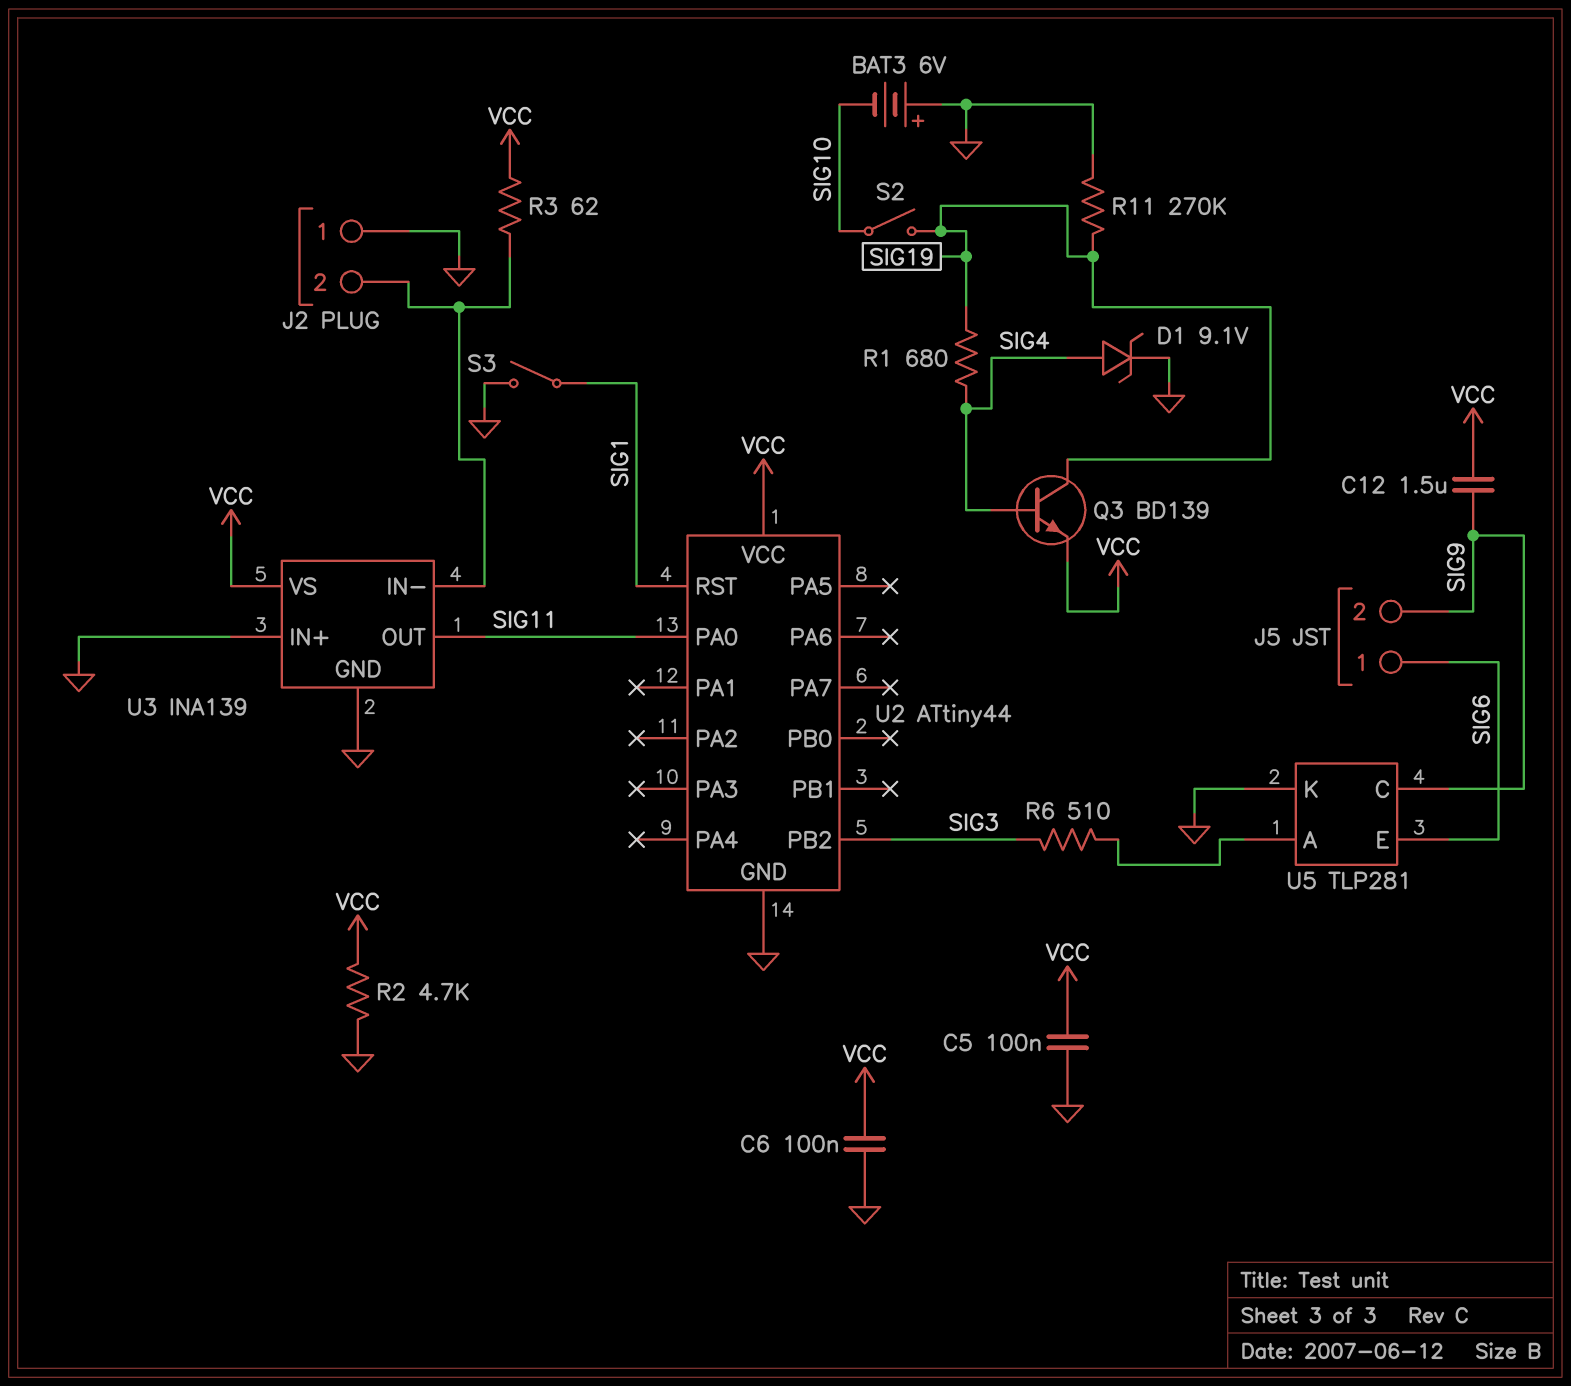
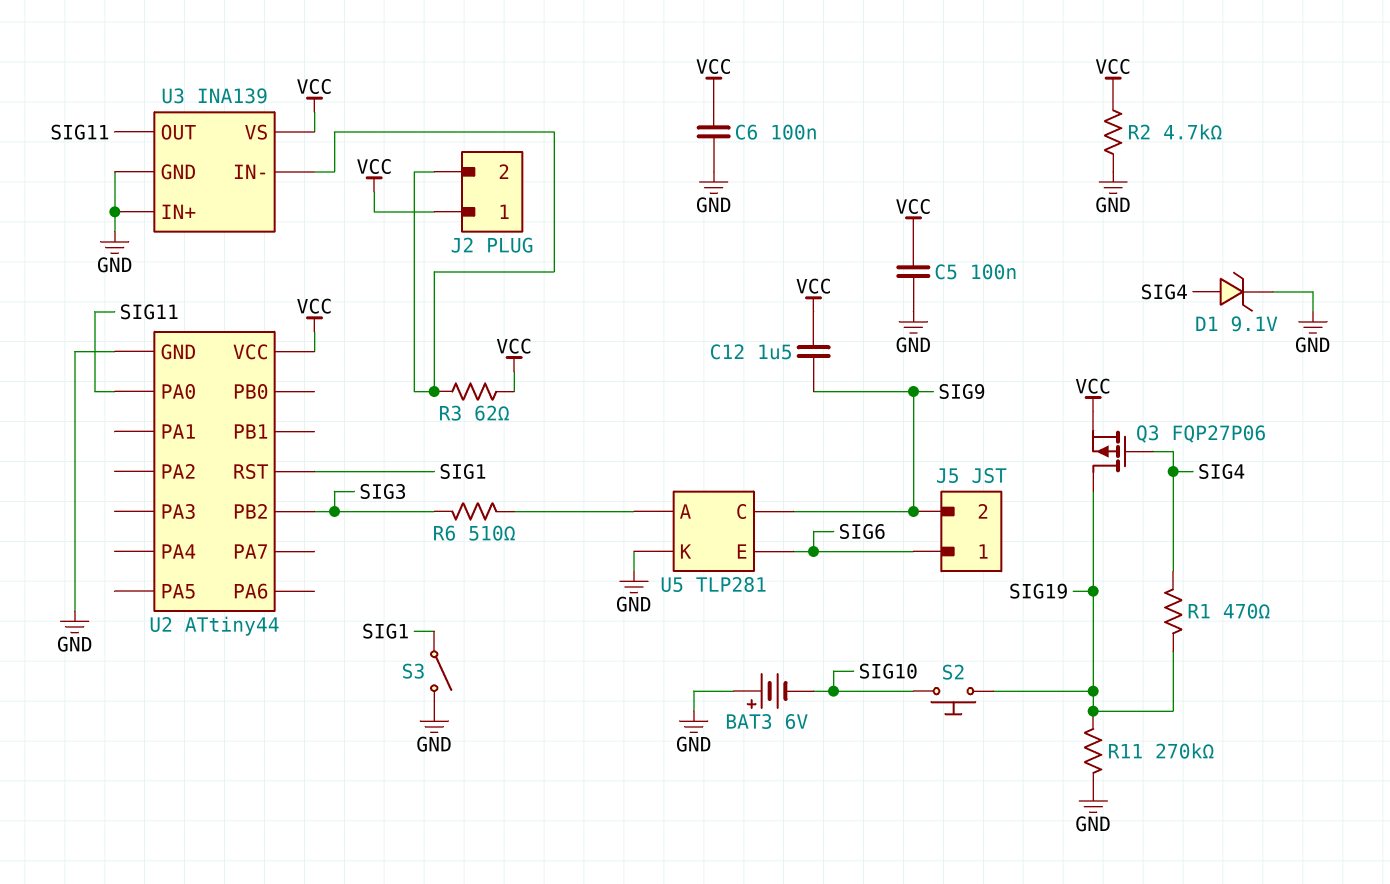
J2 pin 1: GND -> VCC
Q3: NPN BD139 (B SIG4, C SIG19, E VCC) -> PMOS FQP27P06 (G SIG4, D SIG19, S VCC)
R1: 680 (SIG4, SIG19) -> 470 (SIG4, SIG19)
S2: switch (SIG10, SIG19) -> button (SIG10, SIG19)

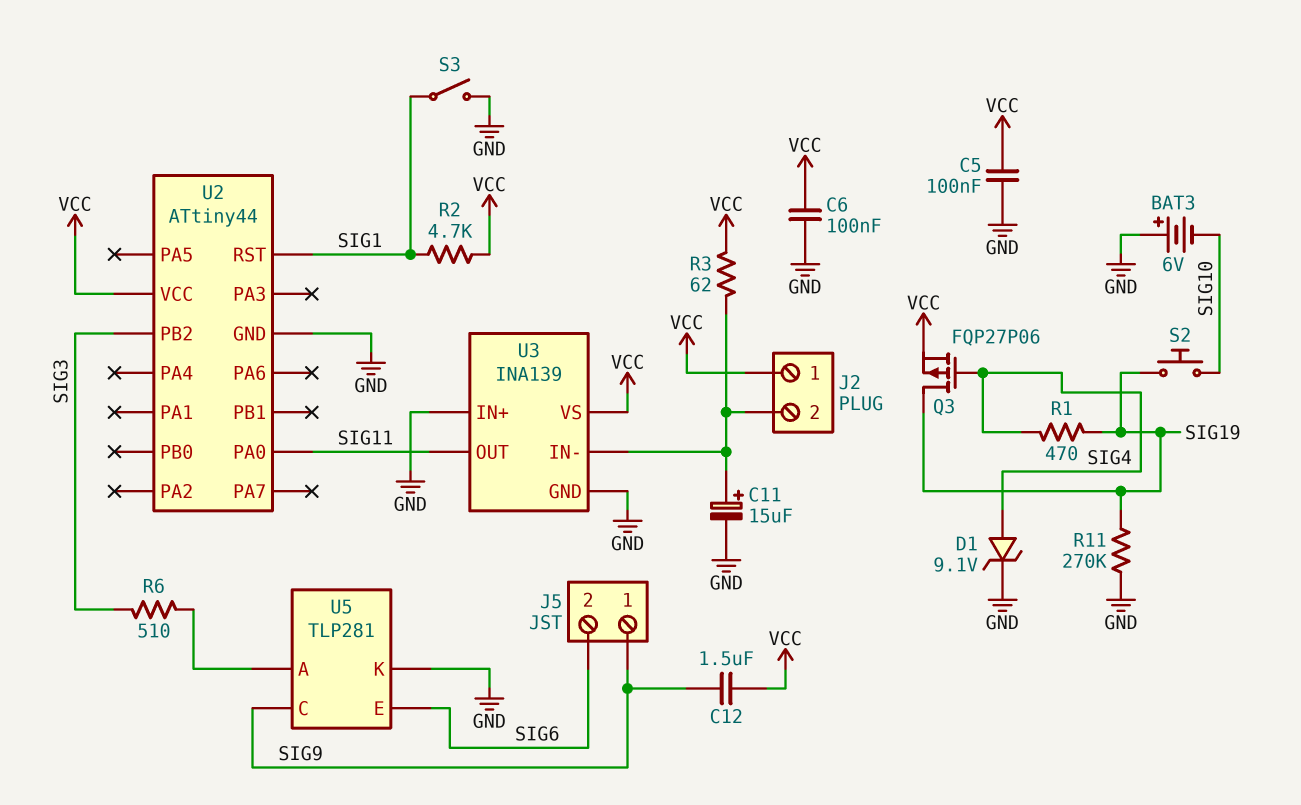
C11: none -> 15uF (plus J2/2, minus GND)
J5 pin 1: SIG6 -> SIG9
J5 pin 2: SIG9 -> SIG6
R2: 4.7k (GND, VCC) -> 4.7k (SIG1, VCC)

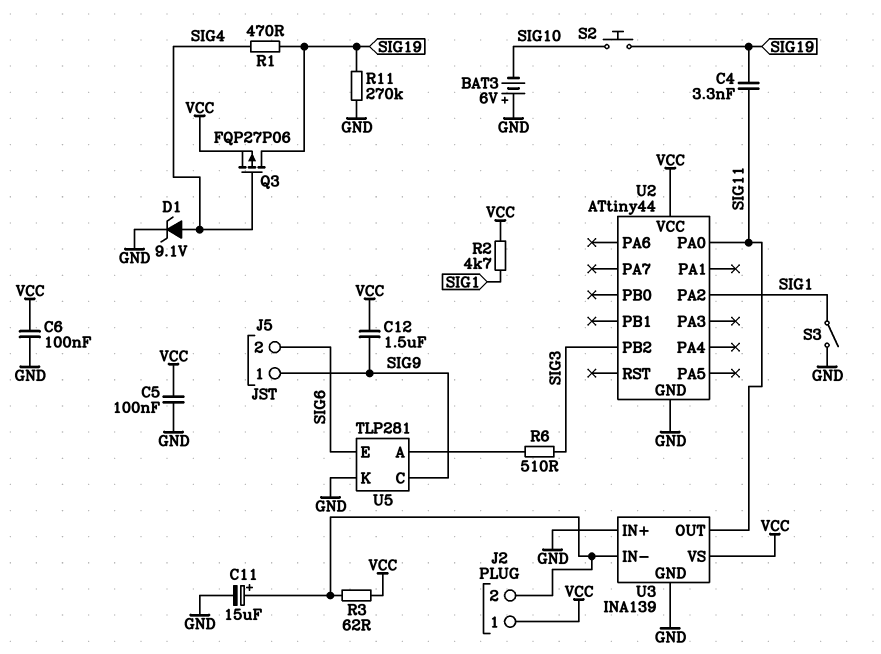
C4: none -> 3.3nF (SIG11, SIG19)
U2 pin PA2: none -> SIG1
U2 pin RST: SIG1 -> none

